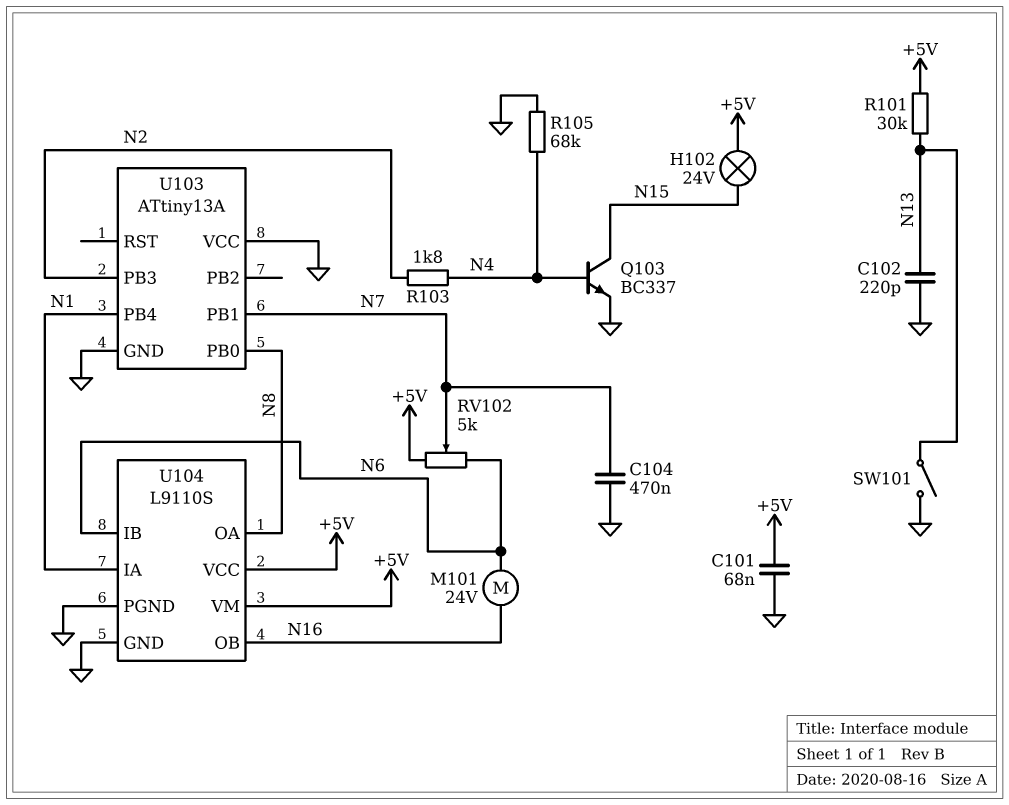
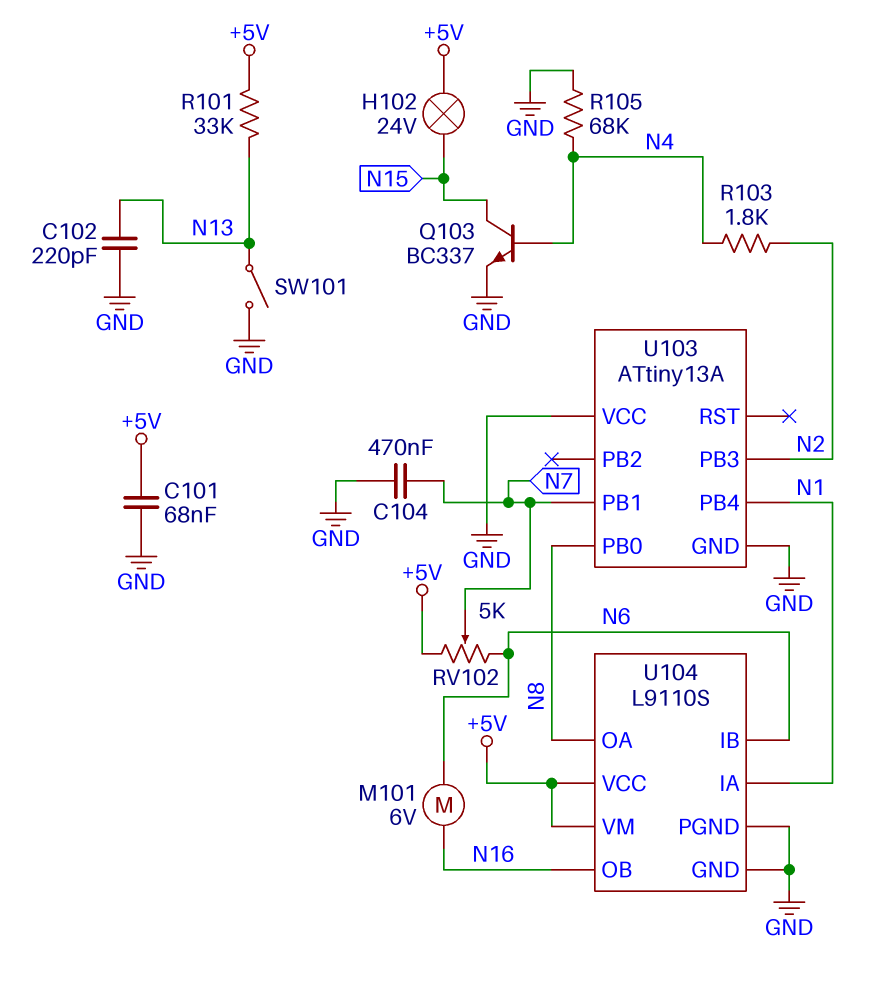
M101: motor 24V (N6, N16) -> motor 6V (N6, N16)
R101: 30k (+5V, N13) -> 33k (+5V, N13)

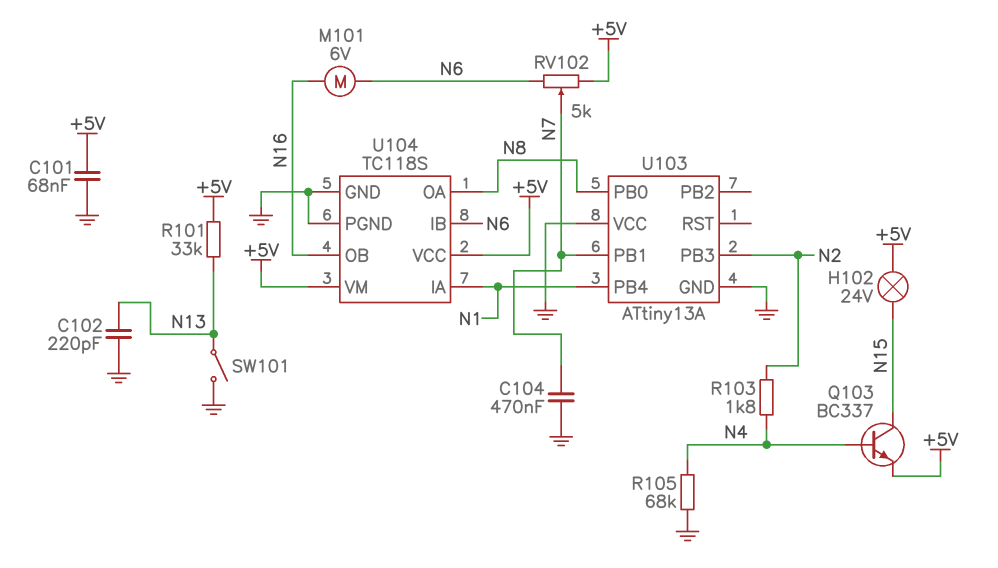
Q103: NPN BC337 (B N4, C N15, E GND) -> NPN BC337 (B N4, C N15, E +5V)
U104: L9110S -> TC118S

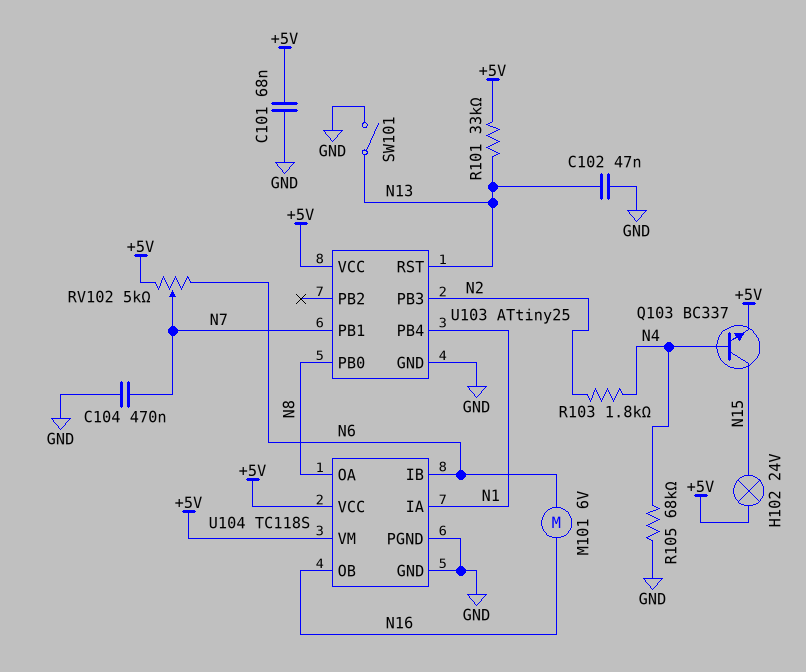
C102: 220pF (GND, N13) -> 47nF (GND, N13)
U103: ATtiny13A -> ATtiny25
U103 pin RST: none -> N13
U103 pin VCC: GND -> +5V

